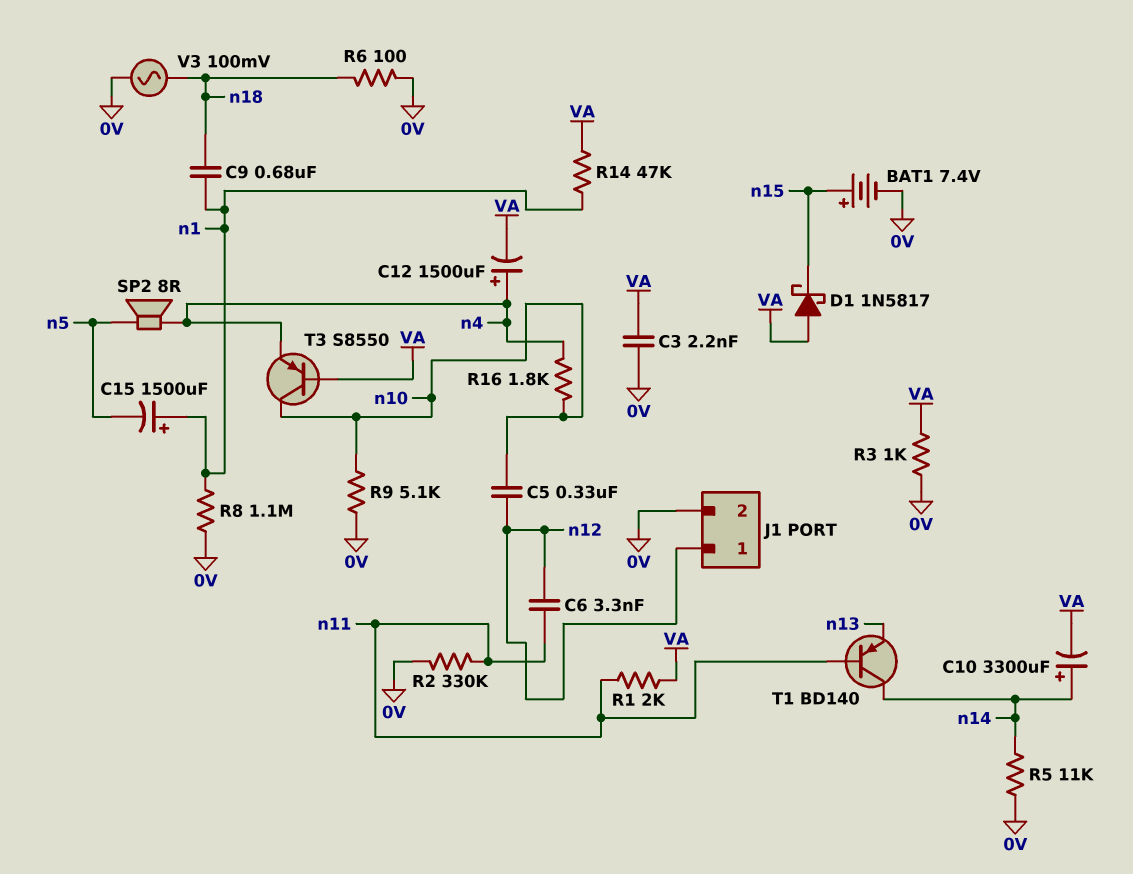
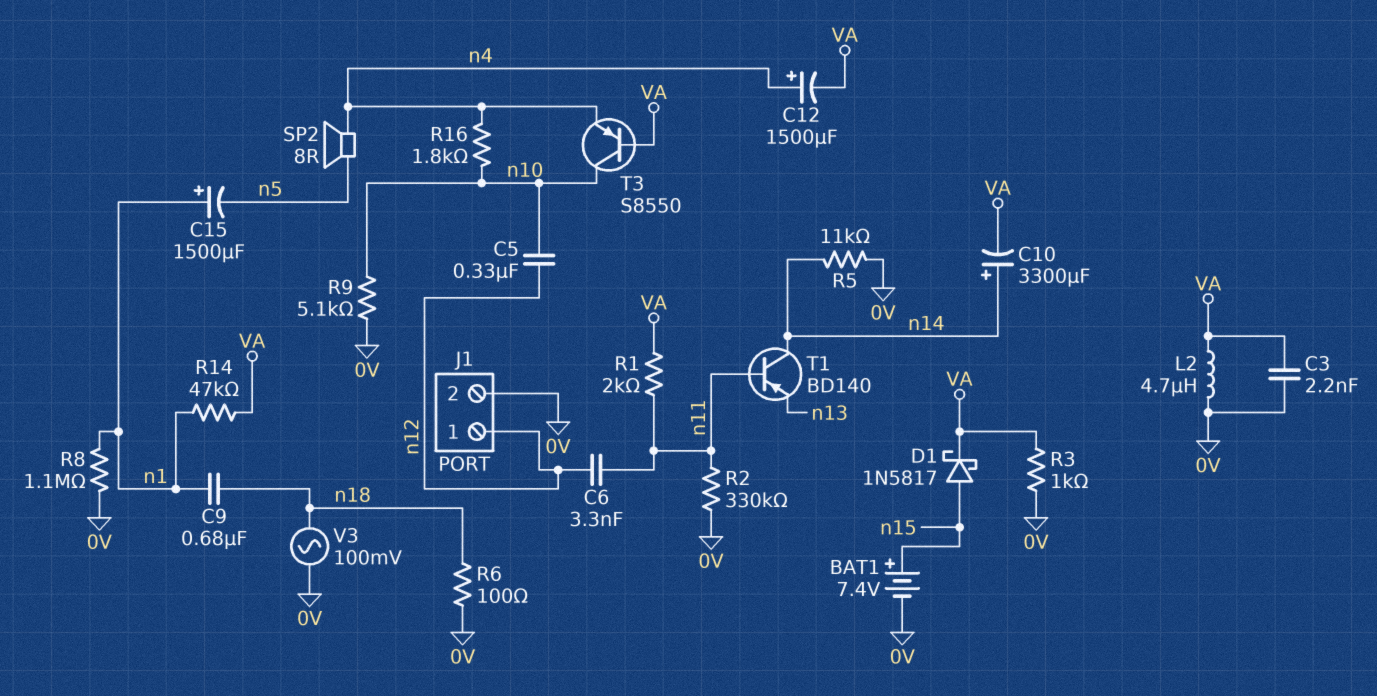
D1: schottky 1N5817 (A VA, K n15) -> schottky 1N5817 (A n15, K VA)
L2: none -> 4.7uH (0V, VA)

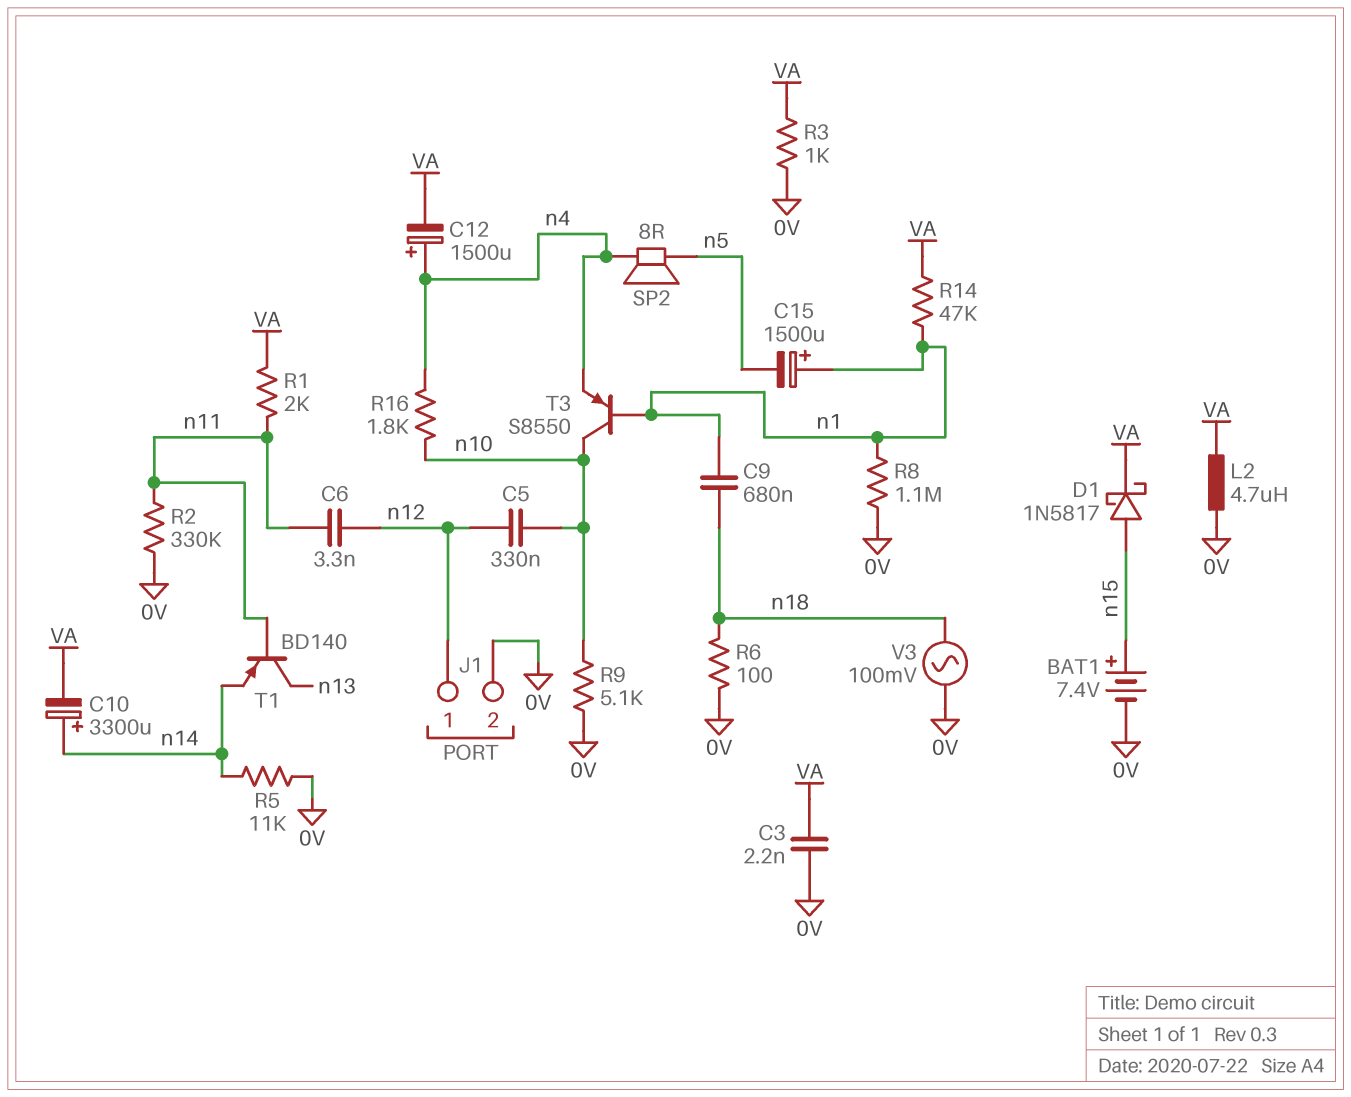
T1: PNP BD140 (B n11, C n14, E n13) -> PNP BD140 (B n11, C n13, E n14)
T3: PNP S8550 (B VA, C n10, E n4) -> PNP S8550 (B n1, C n10, E n4)

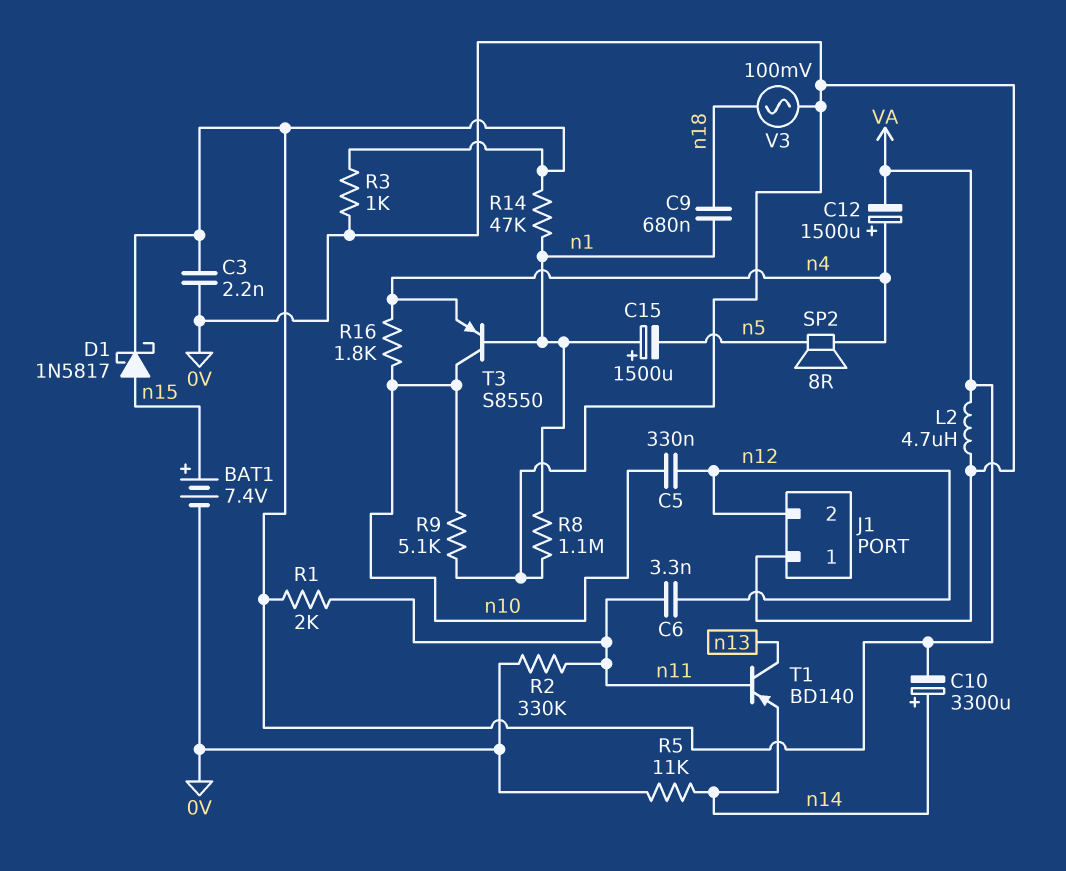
J1 pin 1: n12 -> 0V
J1 pin 2: 0V -> n12
R6: 100 (0V, n18) -> none

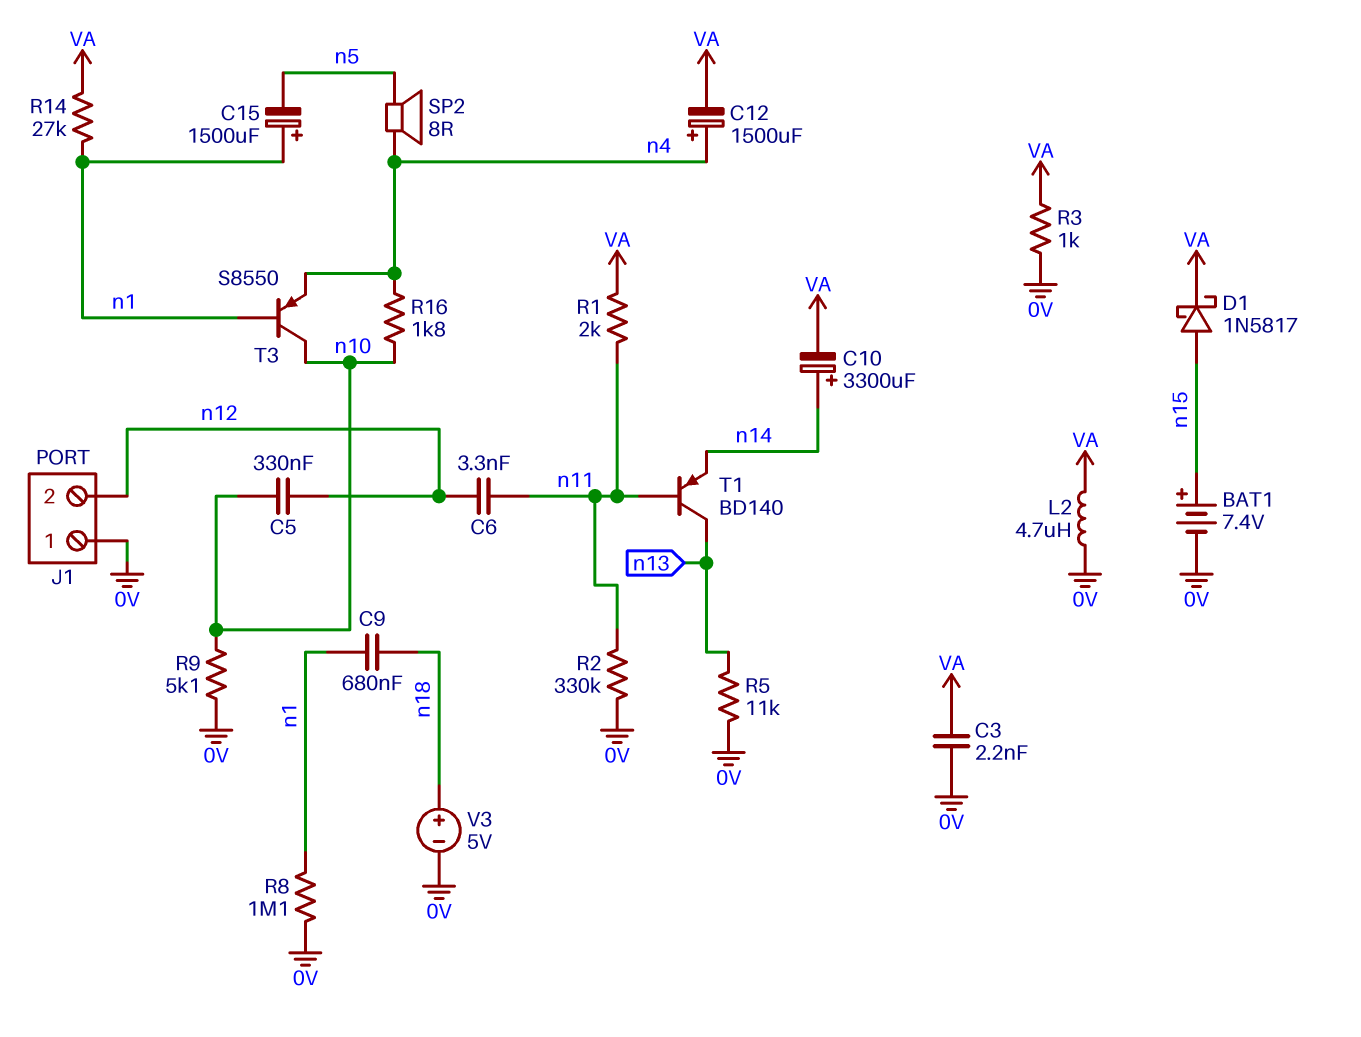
R5: 11k (0V, n14) -> 11k (0V, n13)
R14: 47k (VA, n1) -> 27k (VA, n1)
V3: AC 100mV (0V, n18) -> 5V (plus n18, minus 0V)

